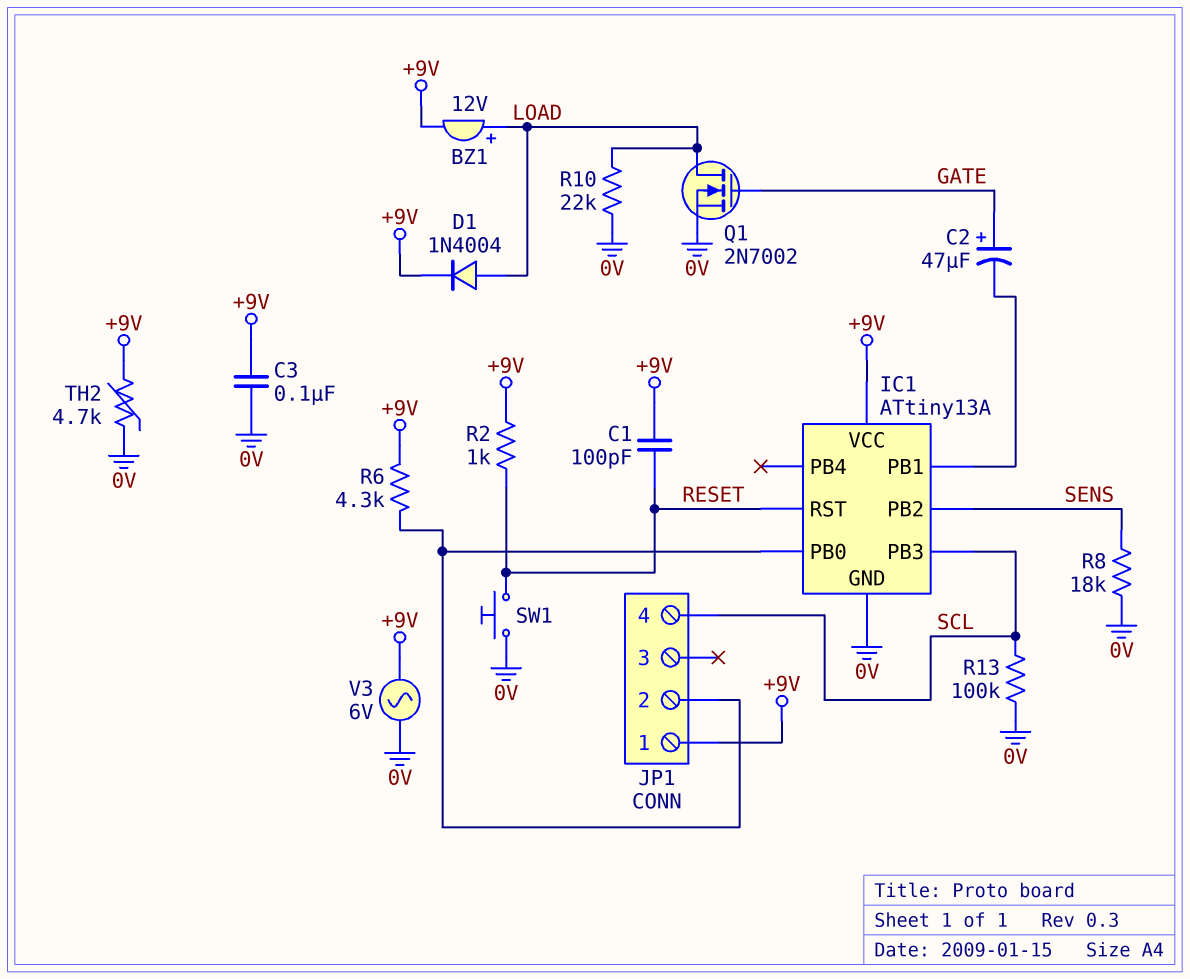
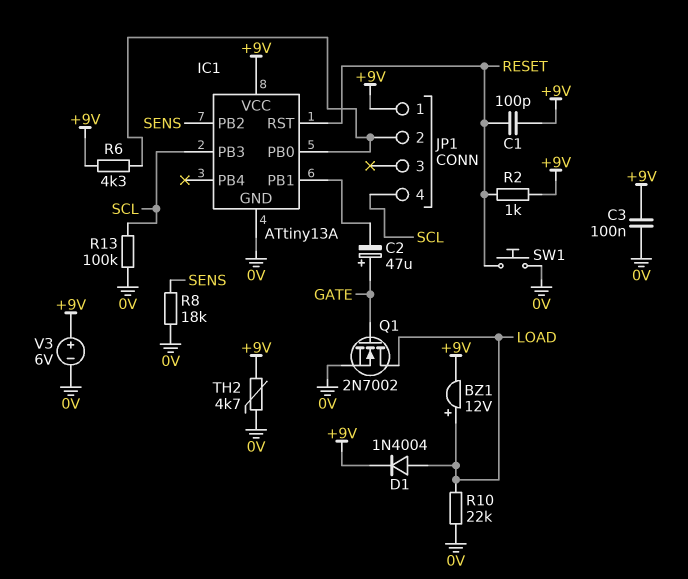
V3: AC 6V (+9V, 0V) -> 6V (plus +9V, minus 0V)

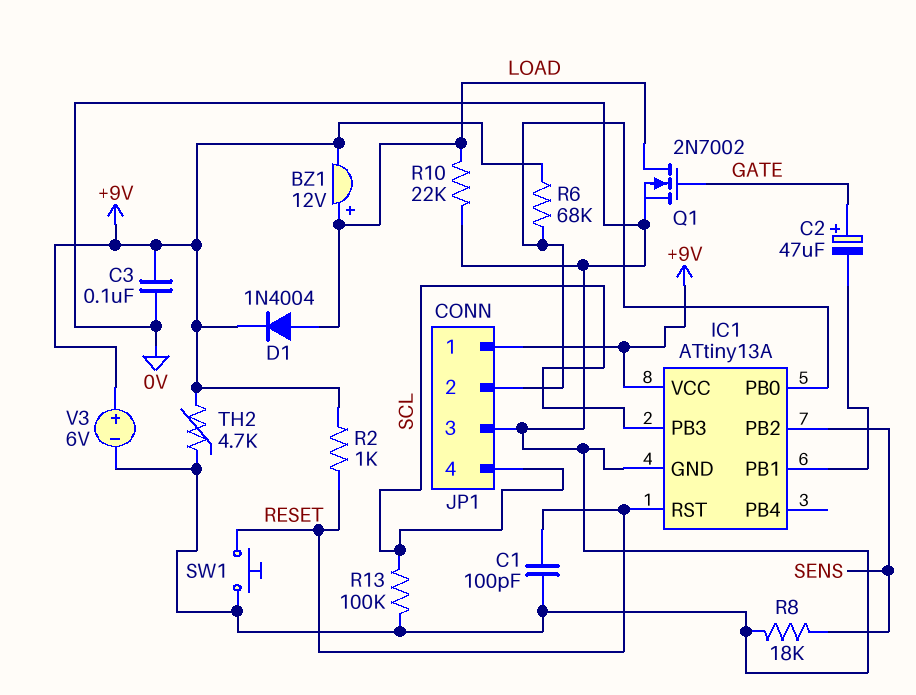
C1: 100pF (+9V, RESET) -> 100pF (0V, RESET)
JP1 pin 3: none -> 0V
R6: 4.3k (+9V, IC1/PB0) -> 68k (+9V, IC1/PB0)

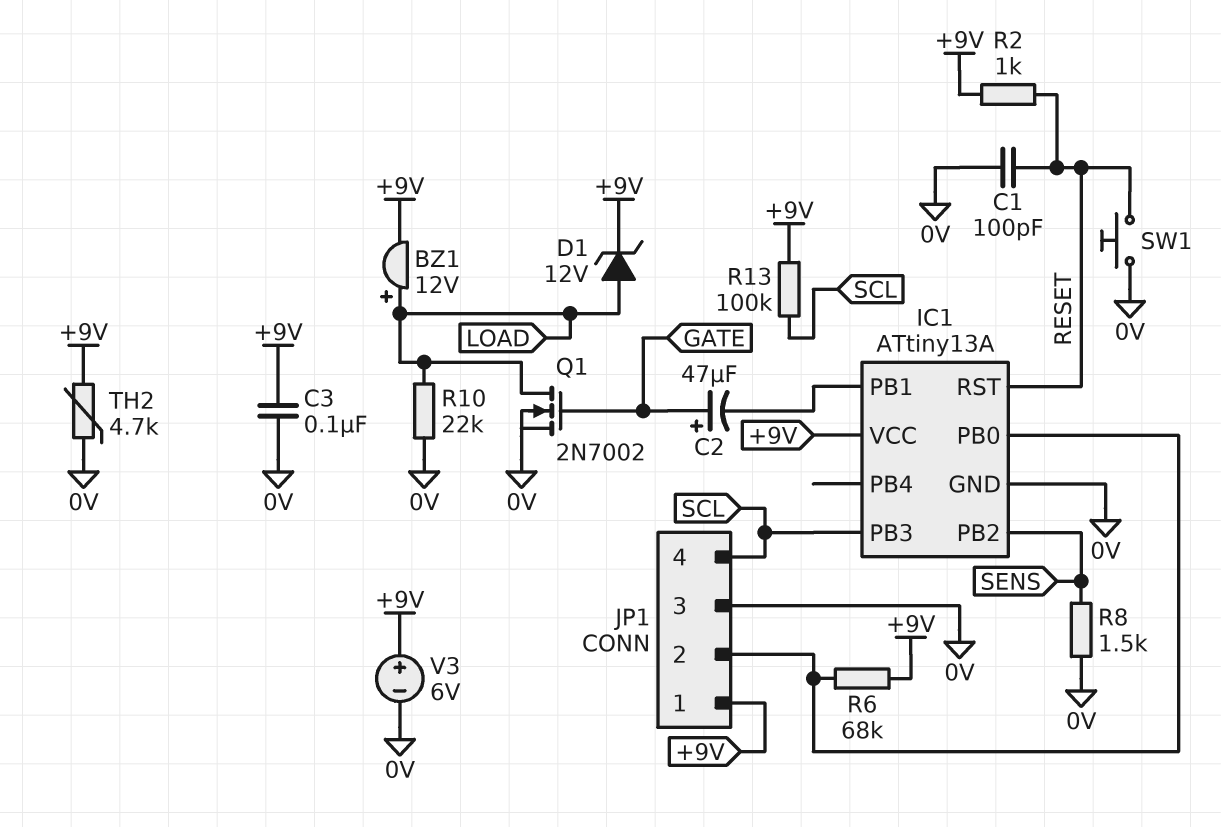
D1: diode 1N4004 (A LOAD, K +9V) -> zener 12V (A LOAD, K +9V)
R8: 18k (0V, SENS) -> 1.5k (0V, SENS)
R13: 100k (0V, SCL) -> 100k (+9V, SCL)

